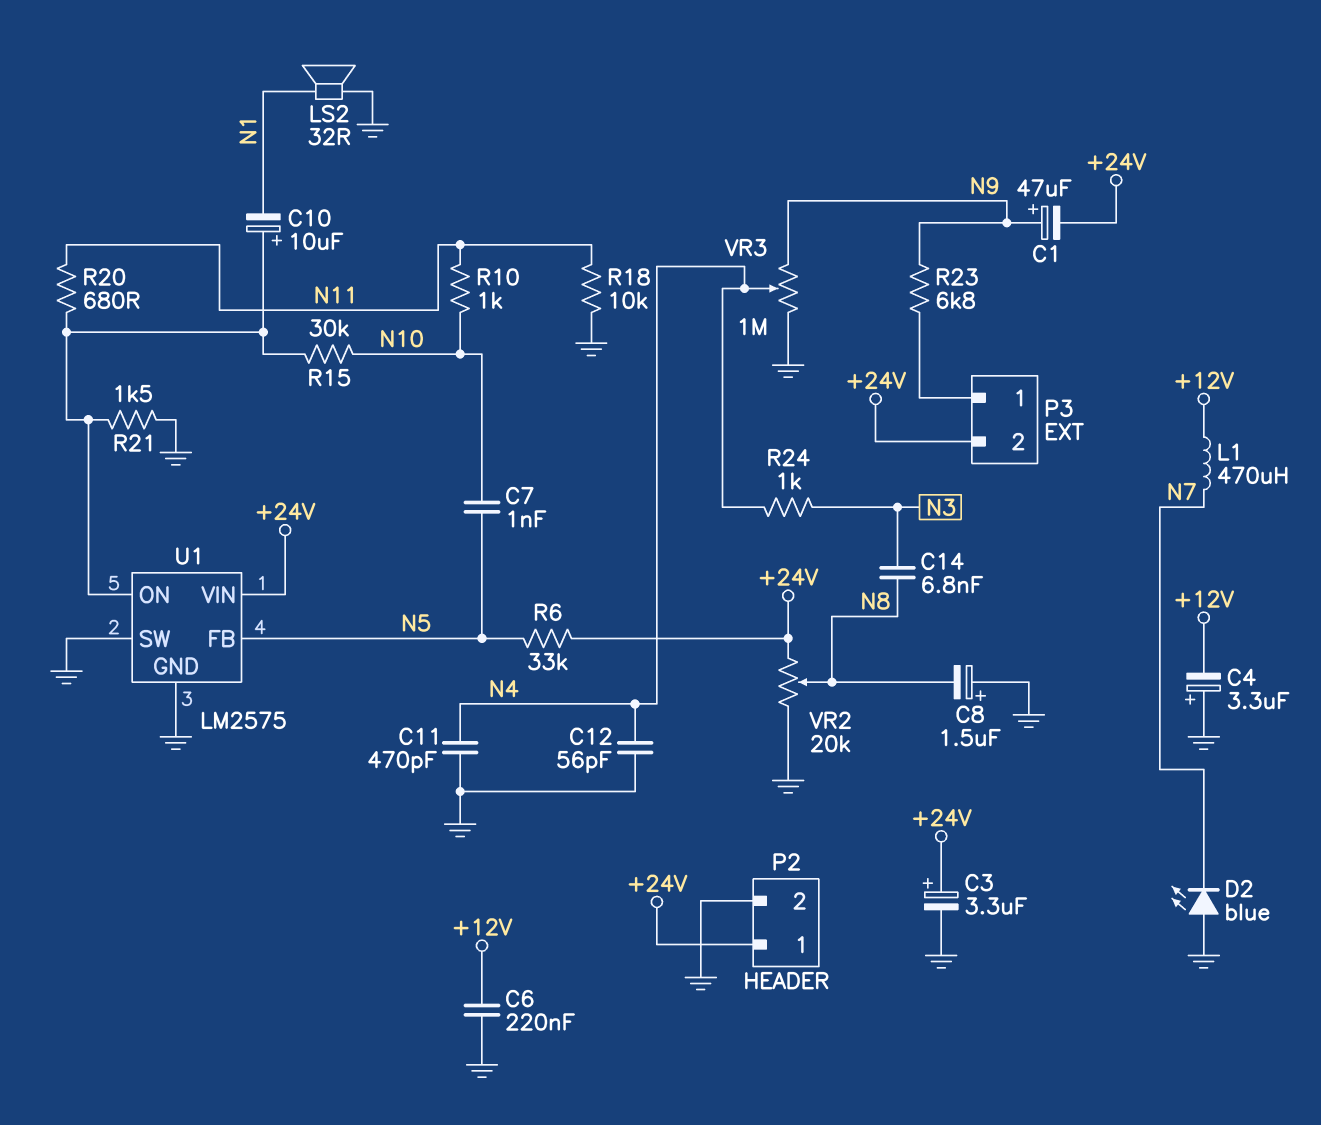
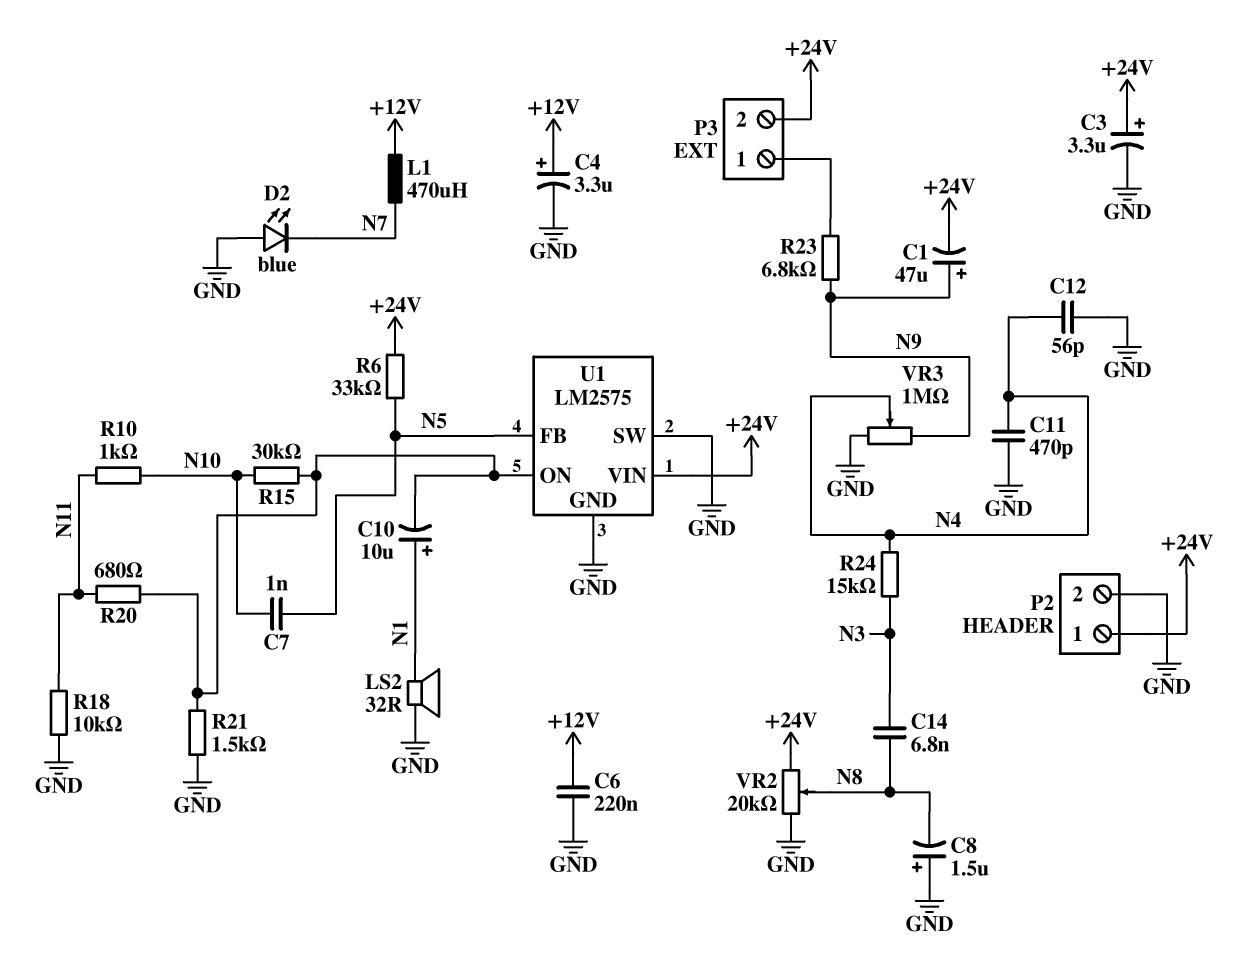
C4: 3.3uF (plus GND, minus +12V) -> 3.3uF (plus +12V, minus GND)
C10: 10uF (plus U1/ON, minus N1) -> 10uF (plus N1, minus U1/ON)
R24: 1k (N3, N4) -> 15k (N3, N4)

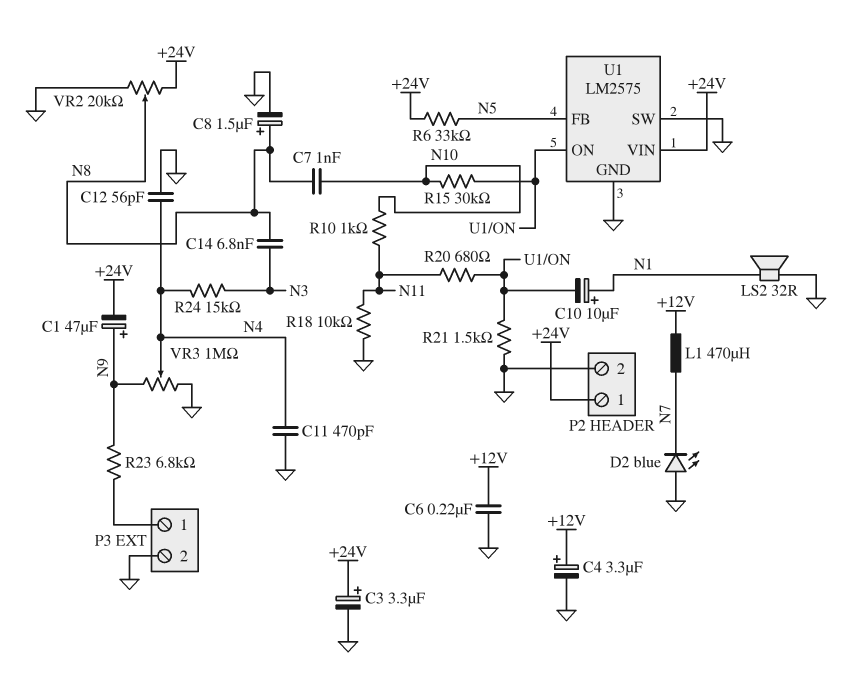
C7: 1nF (N5, N10) -> 1nF (N8, N10)
C8: 1.5uF (plus GND, minus N8) -> 1.5uF (plus N8, minus GND)
P3 pin 2: +24V -> GND

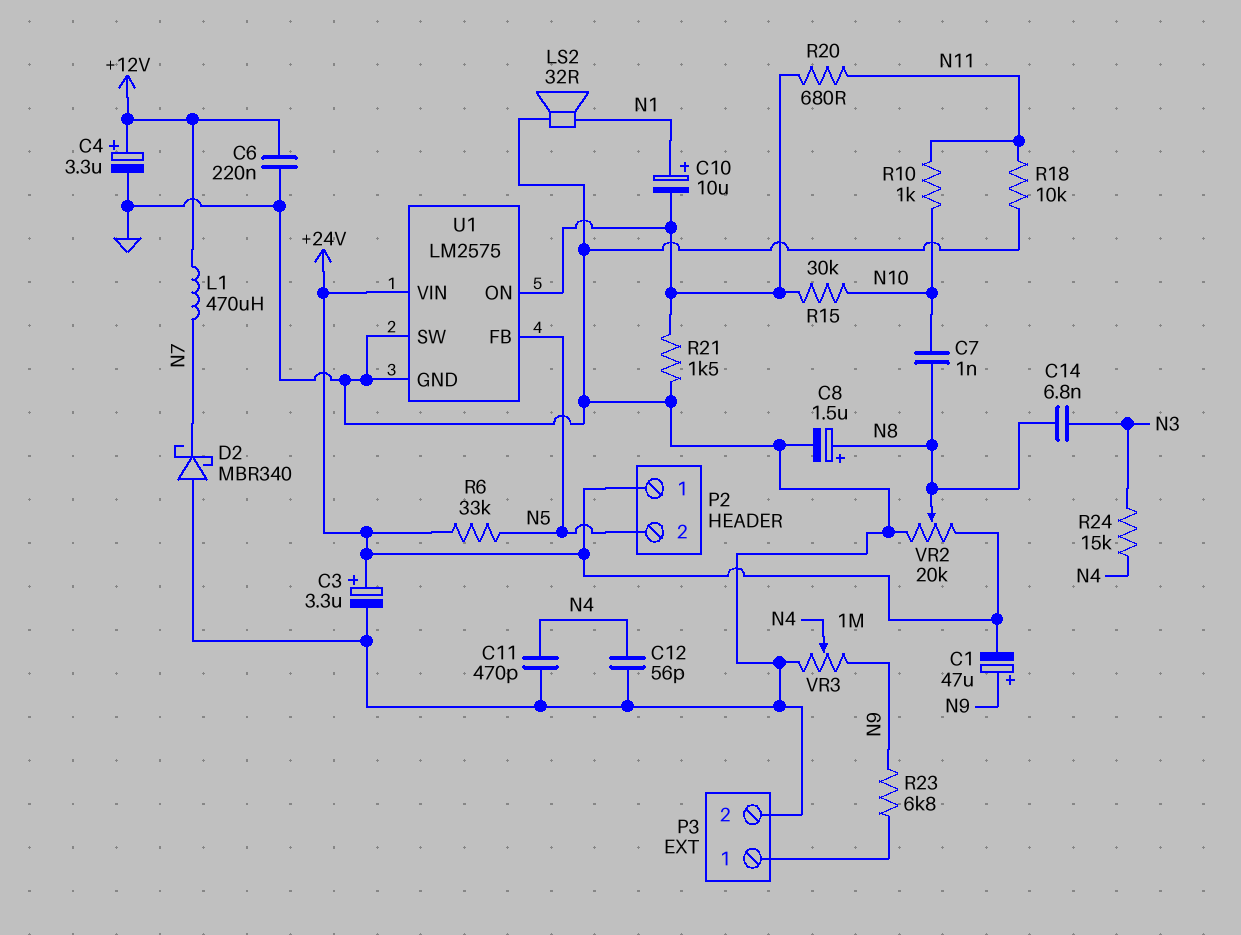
D2: LED blue (A GND, K N7) -> schottky MBR340 (A GND, K N7)
P2 pin 2: GND -> N5

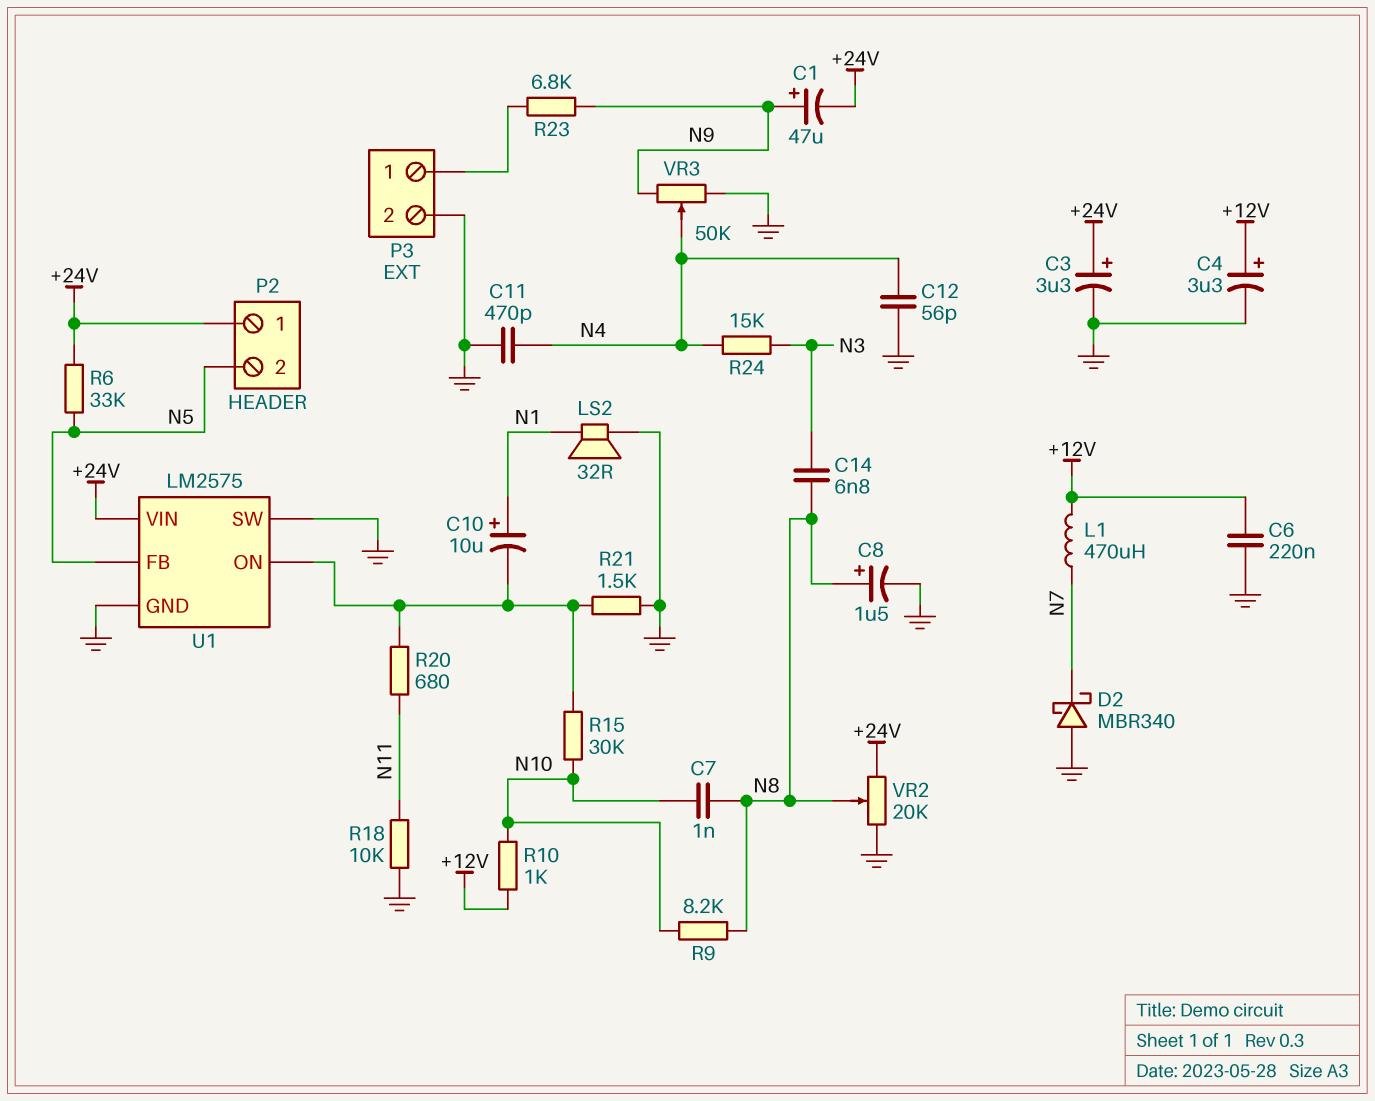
R9: none -> 8.2k (N8, N10)
R10: 1k (N10, N11) -> 1k (+12V, N10)
VR3: 1M (GND, N9, wiper N4) -> 50k (GND, N9, wiper N4)

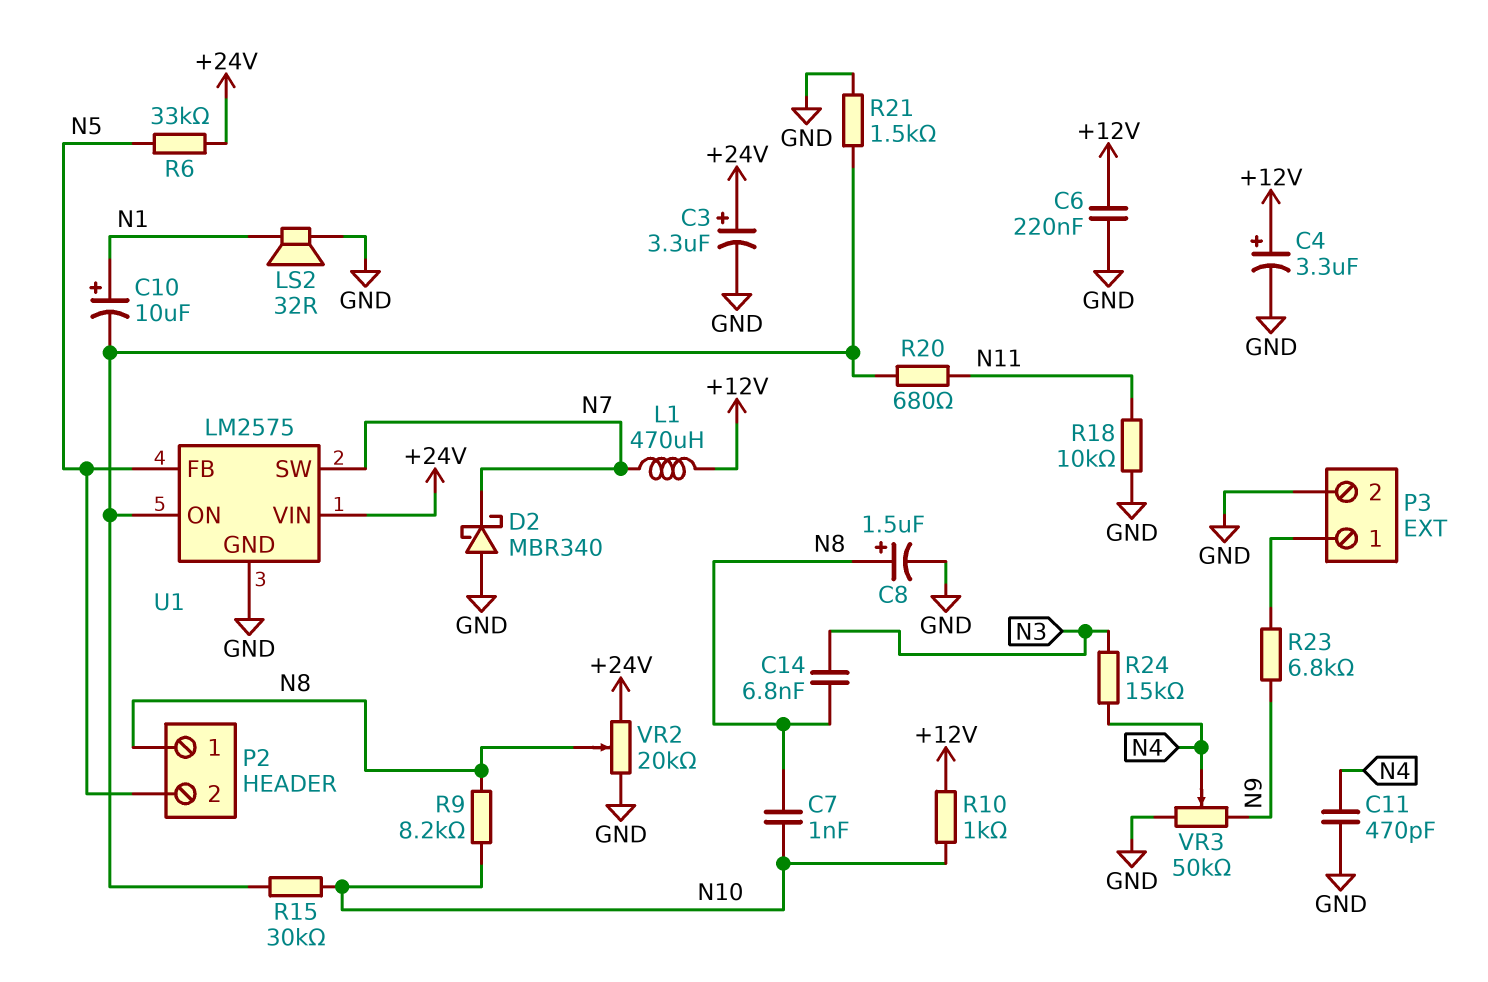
C1: 47uF (plus N9, minus +24V) -> none
C12: 56pF (GND, N4) -> none
P2 pin 1: +24V -> N8
U1 pin SW: GND -> N7

